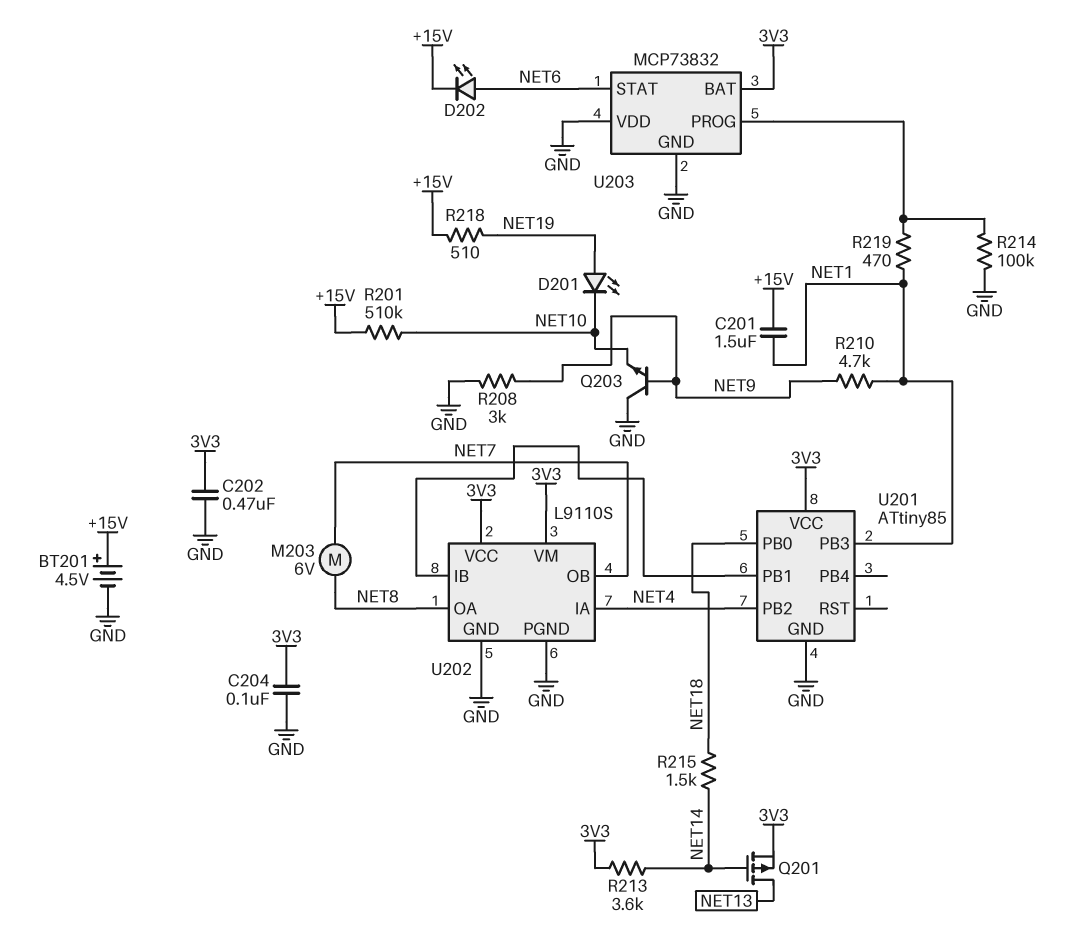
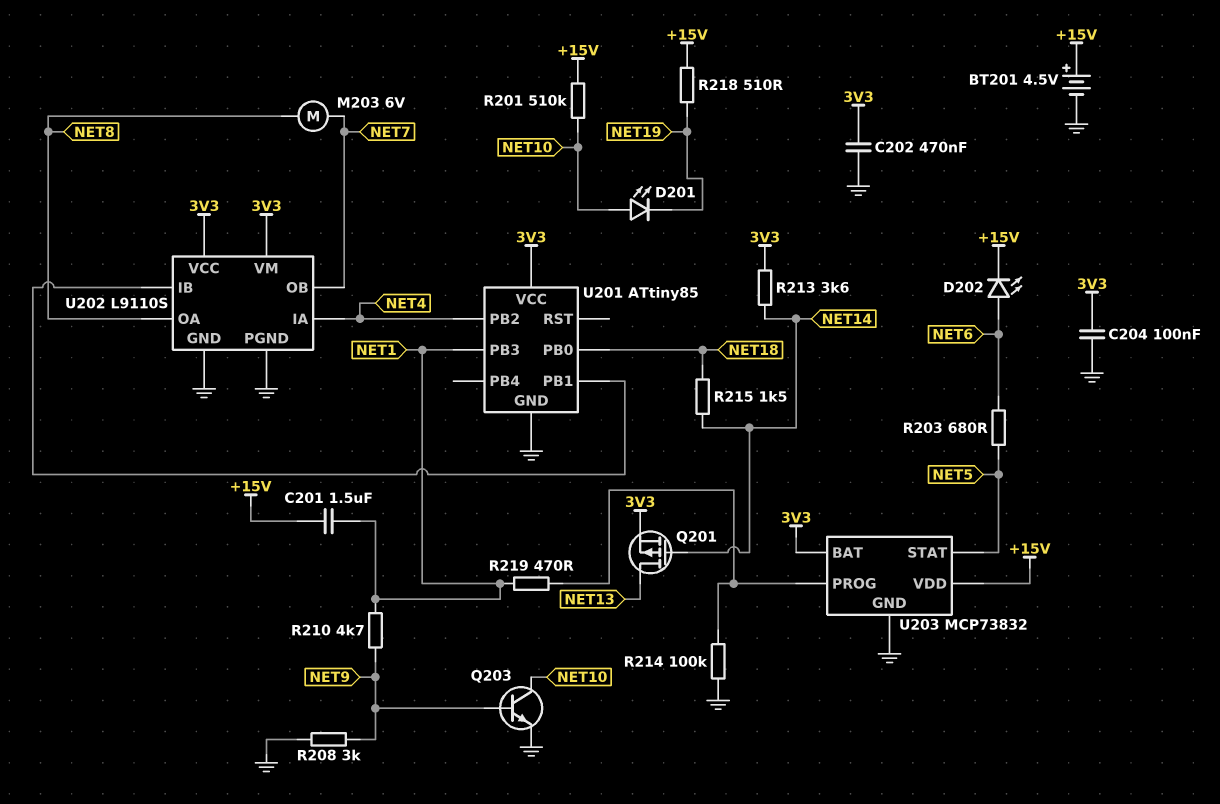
D201: LED (A NET19, K NET10) -> LED (A NET10, K NET19)
Q203: NPN (B NET9, C GND, E NET10) -> NPN (B NET9, C NET10, E GND)
R203: none -> 680 (NET5, NET6)
U203 pin STAT: NET6 -> NET5
U203 pin VDD: GND -> +15V

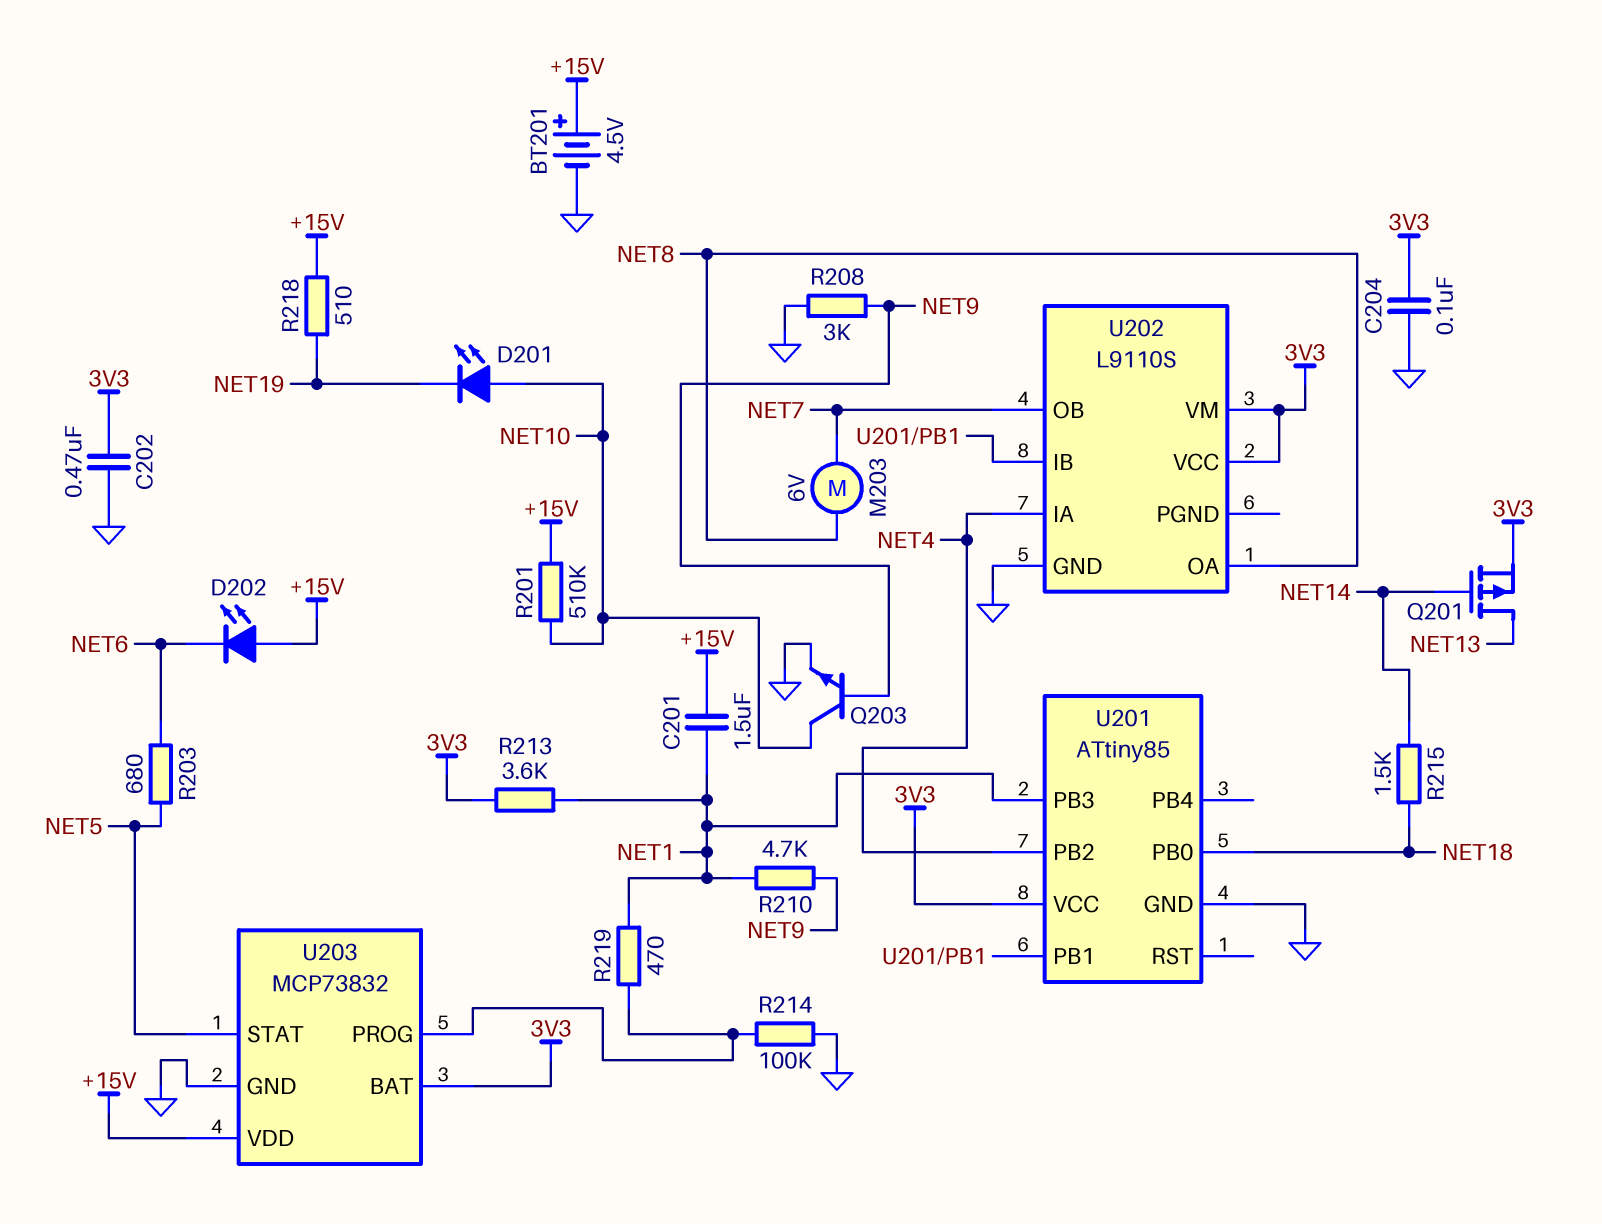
D202: LED (A NET6, K +15V) -> LED (A +15V, K NET6)
R213: 3.6k (3V3, NET14) -> 3.6k (3V3, NET1)
U202 pin PGND: GND -> none

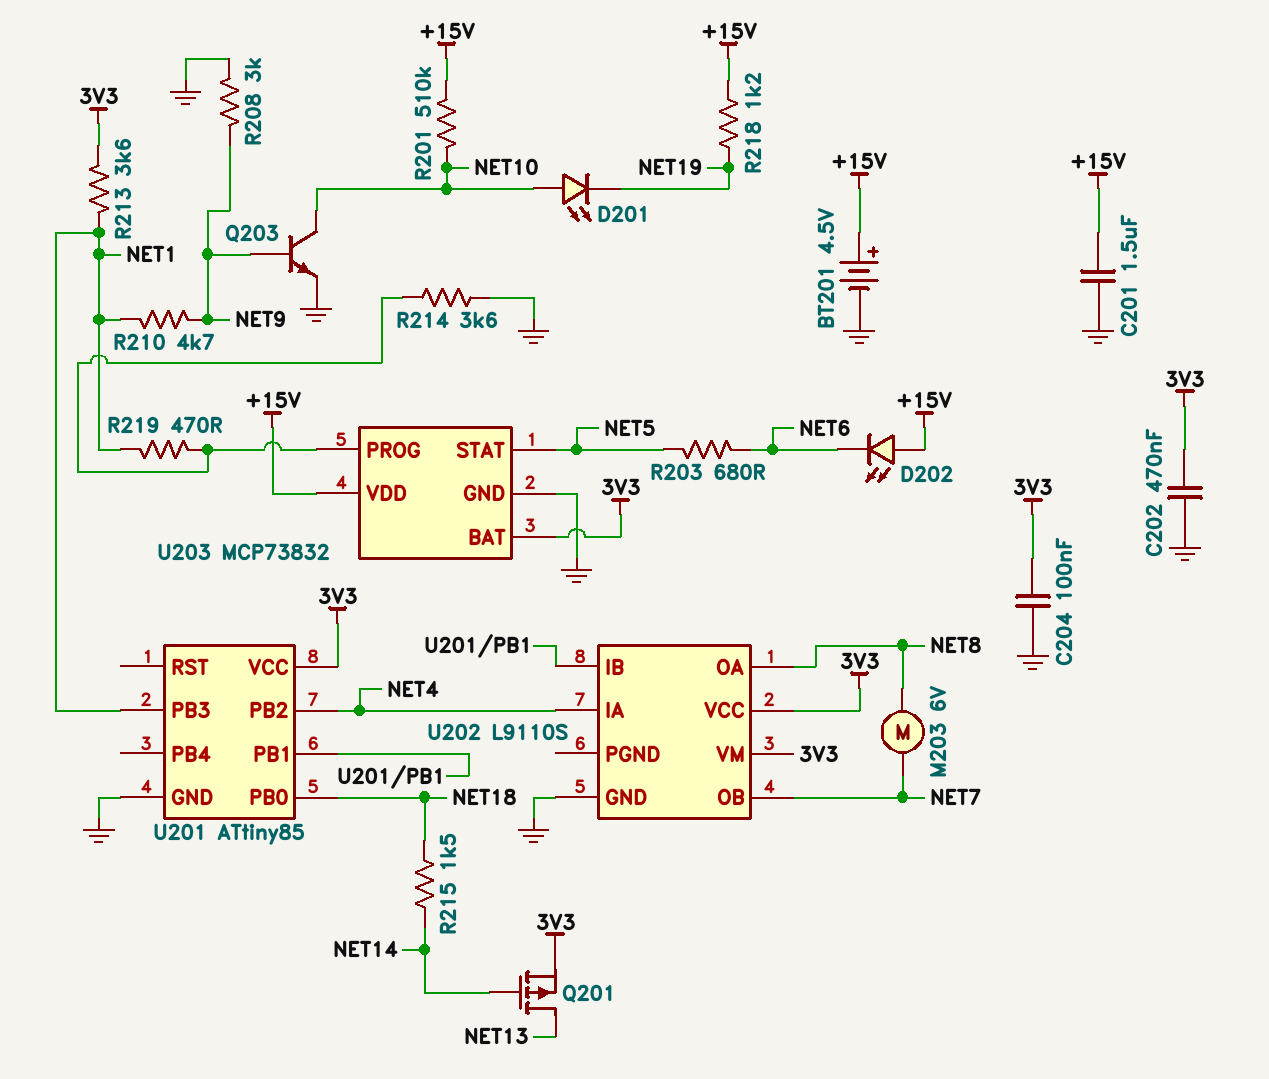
C201: 1.5uF (+15V, NET1) -> 1.5uF (+15V, GND)
R214: 100k (GND, U203/PROG) -> 3.6k (GND, U203/PROG)
R218: 510 (+15V, NET19) -> 1.2k (+15V, NET19)

